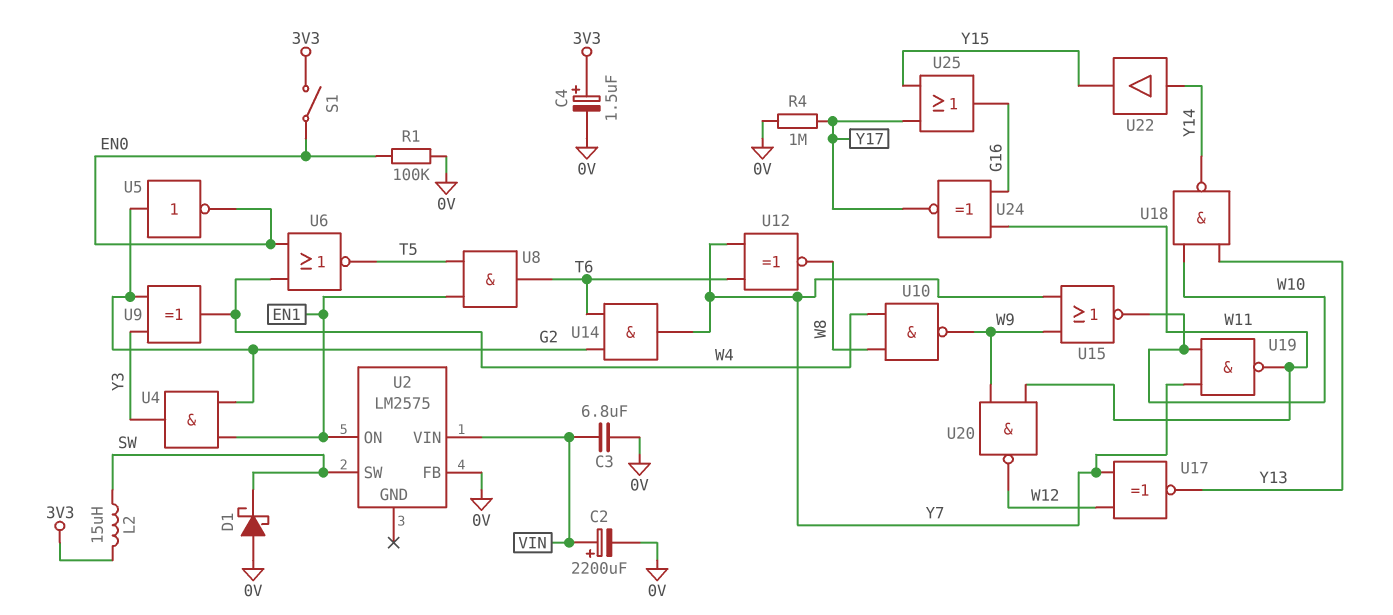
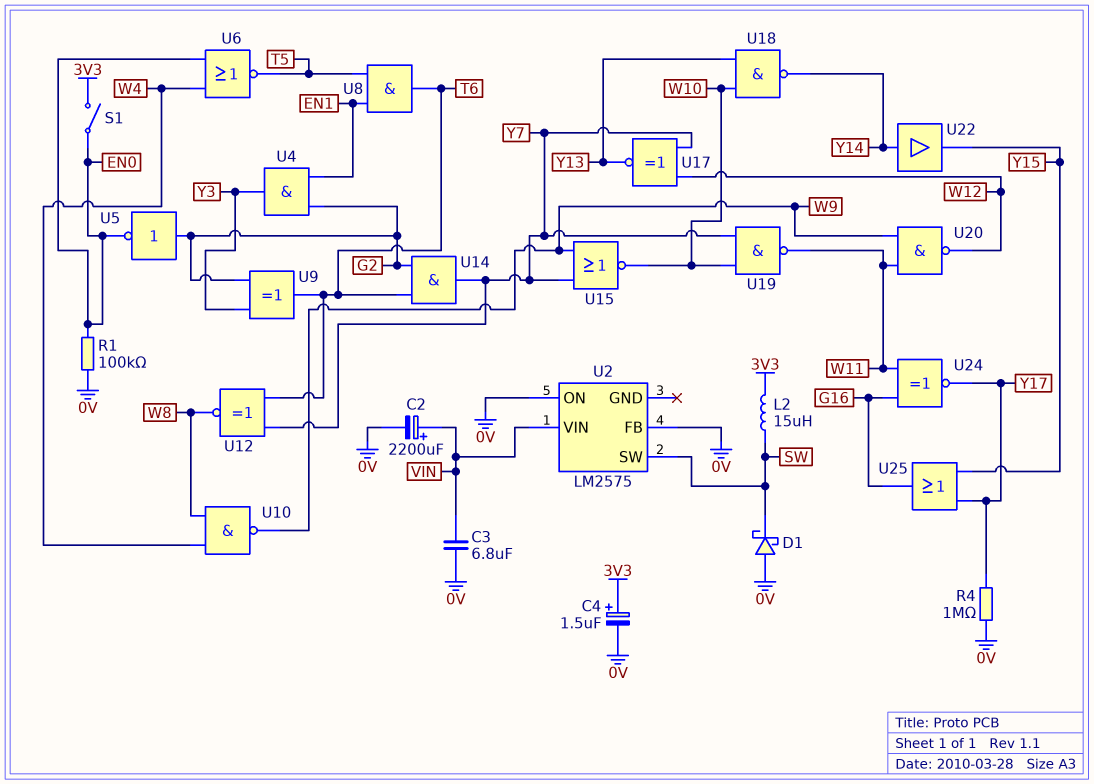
U2 pin ON: EN1 -> 0V
U9: XOR (in G2, in Y3, out W4) -> XOR (in G2, in Y3, out T6)

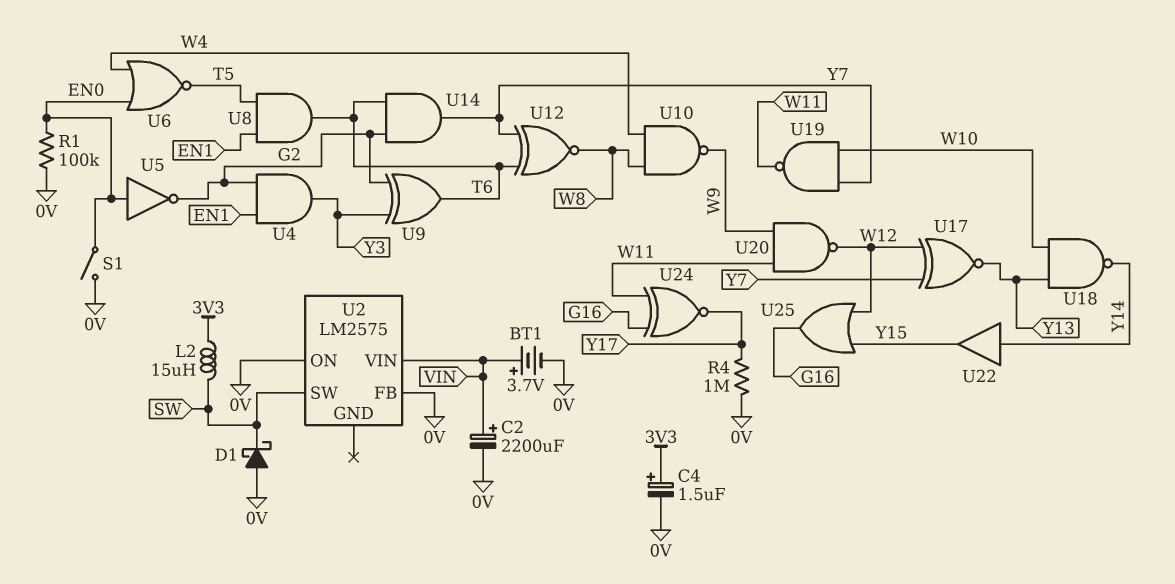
BT1: none -> 3.7V (plus VIN, minus 0V)
C3: 6.8uF (0V, VIN) -> none
S1: switch (3V3, EN0) -> switch (0V, EN0)
U5: NOT (in G2, out EN0) -> NOT (in EN0, out G2)
U15: NOR (in W9, in Y7, out W10) -> none
U25: OR (in Y15, in Y17, out G16) -> OR (in W12, in Y15, out G16)

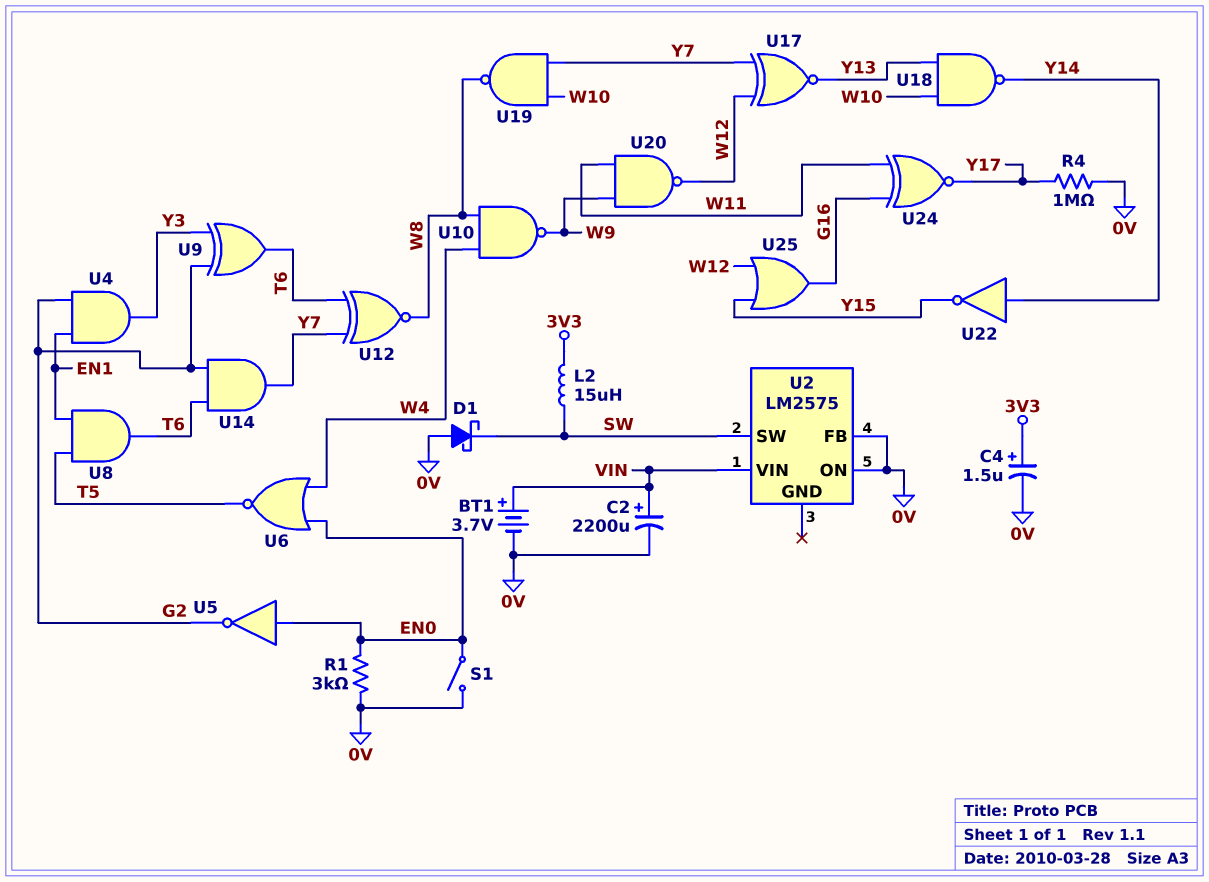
R1: 100k (0V, EN0) -> 3k (0V, EN0)
U19: NAND (in W10, in Y7, out W11) -> NAND (in W10, in Y7, out W8)
U22: buffer (in Y14, out Y15) -> NOT (in Y14, out Y15)

